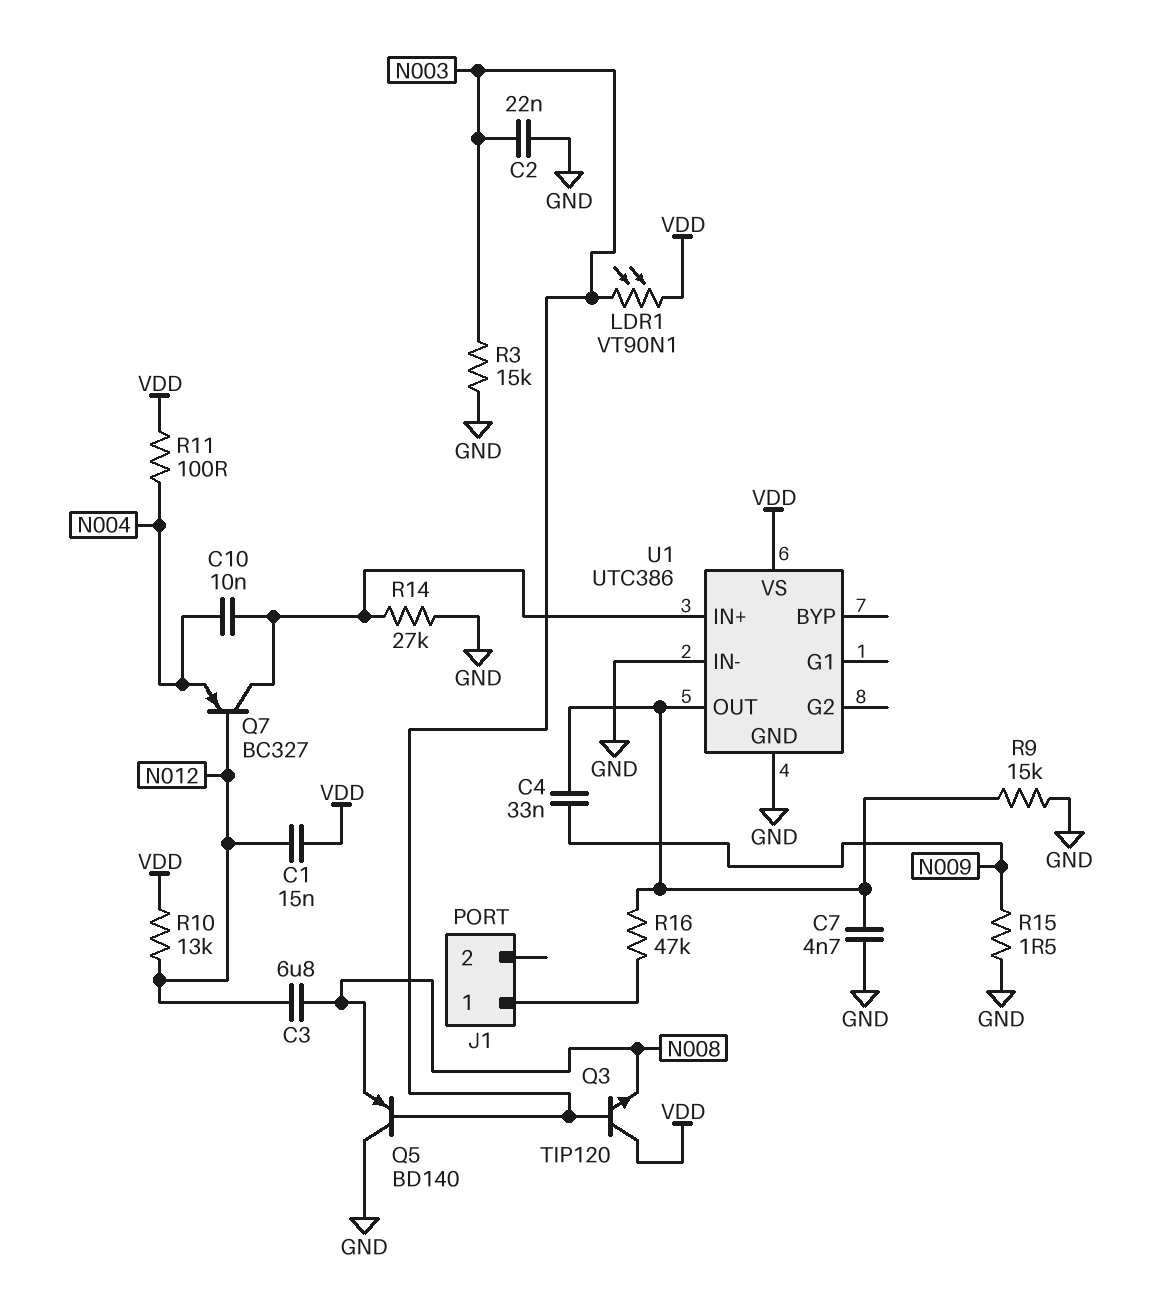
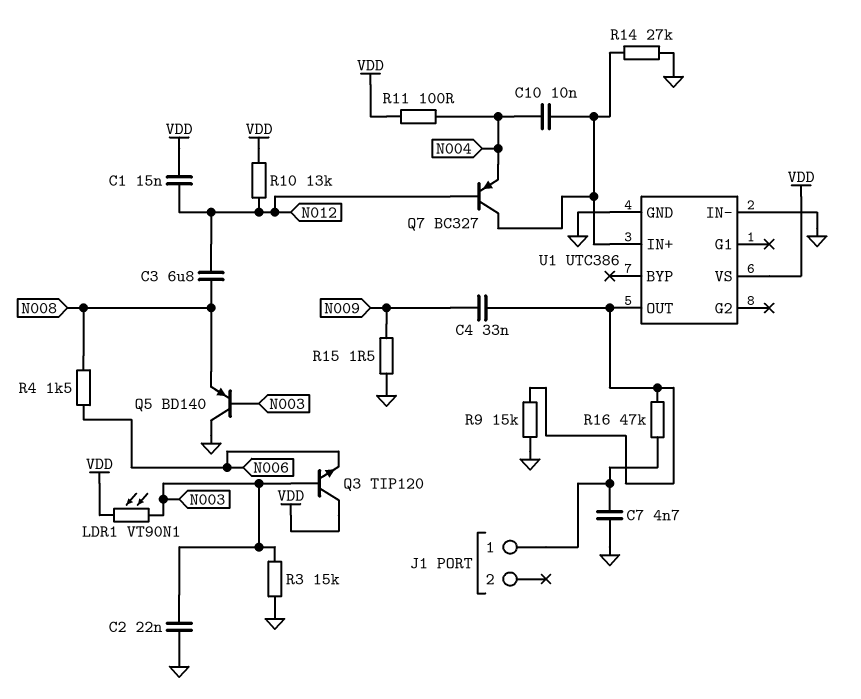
C7: 4.7nF (GND, U1/OUT) -> 4.7nF (GND, J1/1)
Q3: NPN TIP120 (B N003, C VDD, E N008) -> NPN TIP120 (B N003, C VDD, E N006)
R4: none -> 1.5k (N006, N008)

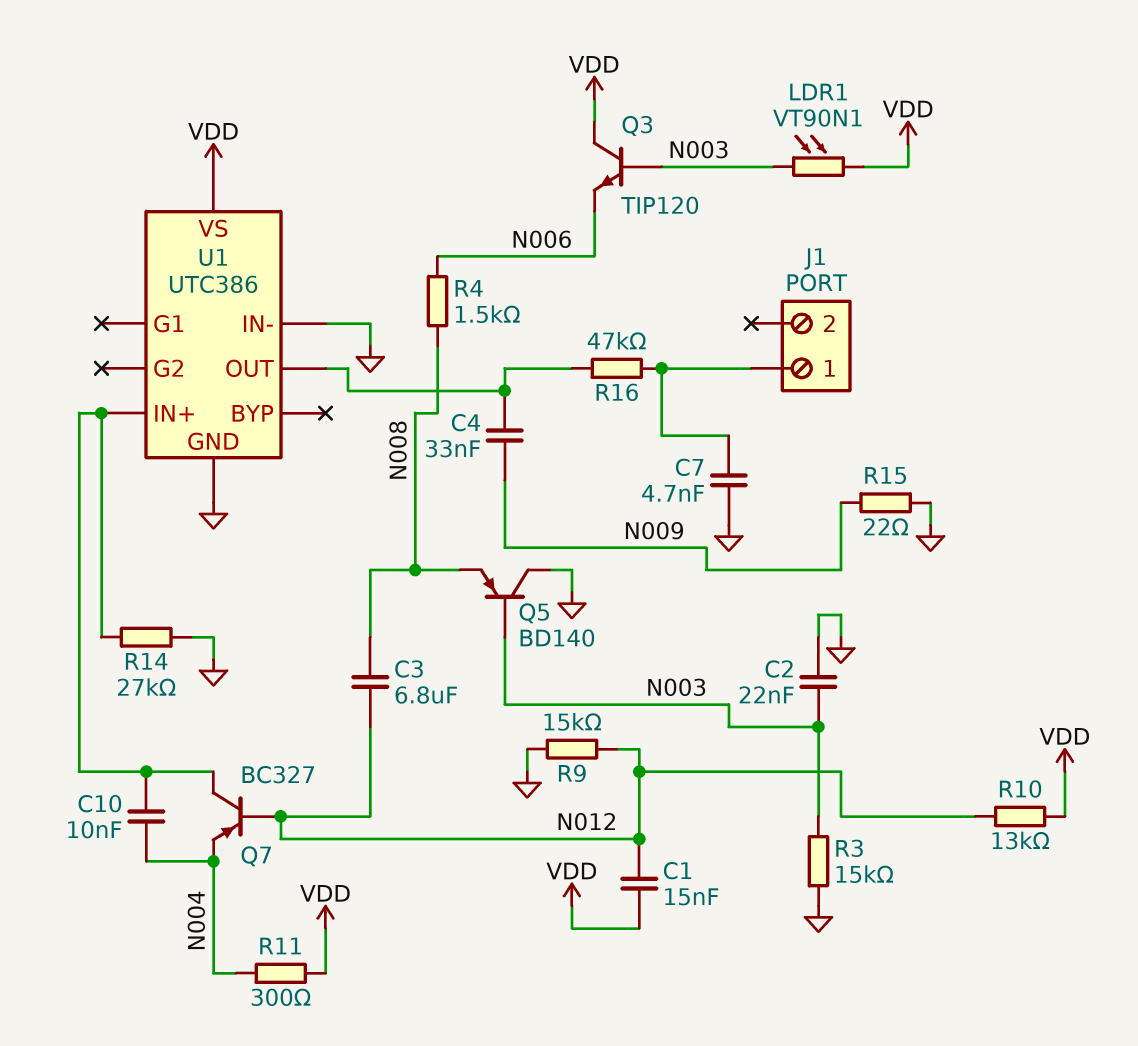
R9: 15k (GND, U1/OUT) -> 15k (GND, N012)
R11: 100 (N004, VDD) -> 300 (N004, VDD)
R15: 1.5 (GND, N009) -> 22 (GND, N009)

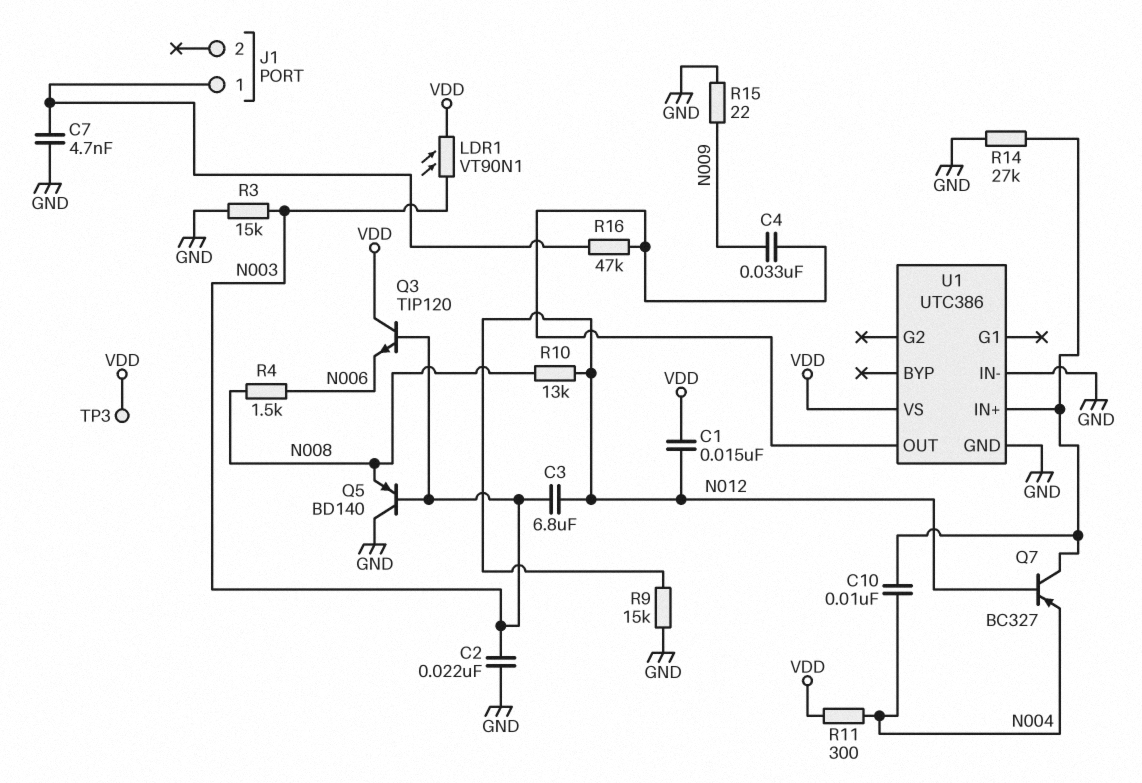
C3: 6.8uF (N008, N012) -> 6.8uF (N003, N012)
R10: 13k (N012, VDD) -> 13k (N008, N012)
TP3: none -> test point (VDD)

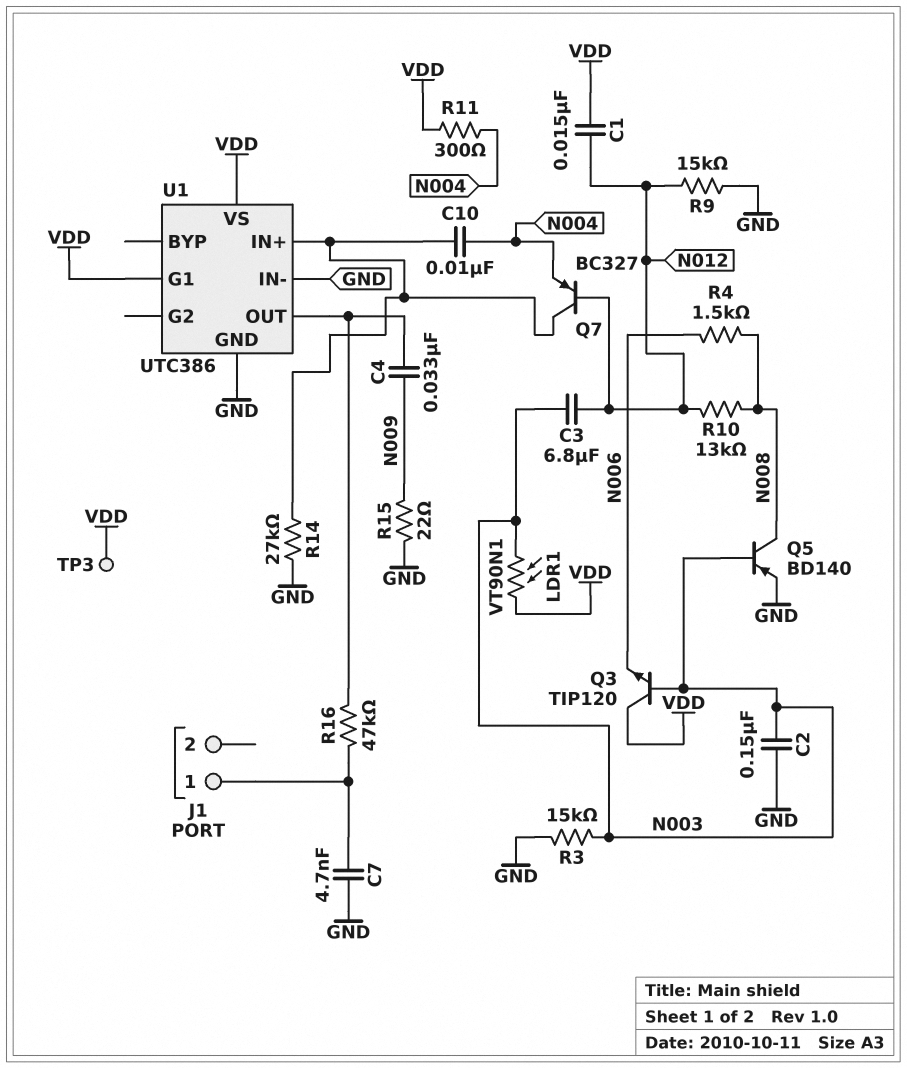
C2: 22nF (GND, N003) -> 150nF (GND, N003)
Q5: PNP BD140 (B N003, C GND, E N008) -> PNP BD140 (B N003, C N008, E GND)
U1 pin G1: none -> VDD

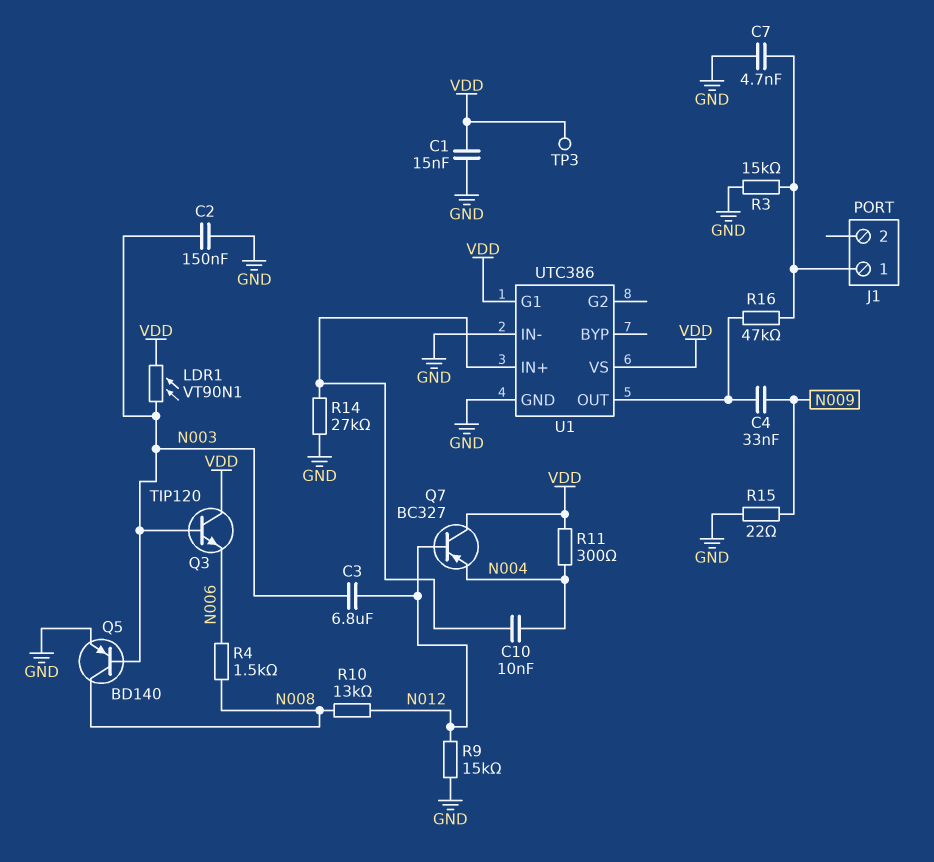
C1: 15nF (N012, VDD) -> 15nF (GND, VDD)
Q7: PNP BC327 (B N012, C U1/IN+, E N004) -> PNP BC327 (B N012, C VDD, E N004)
R3: 15k (GND, N003) -> 15k (GND, J1/1)

